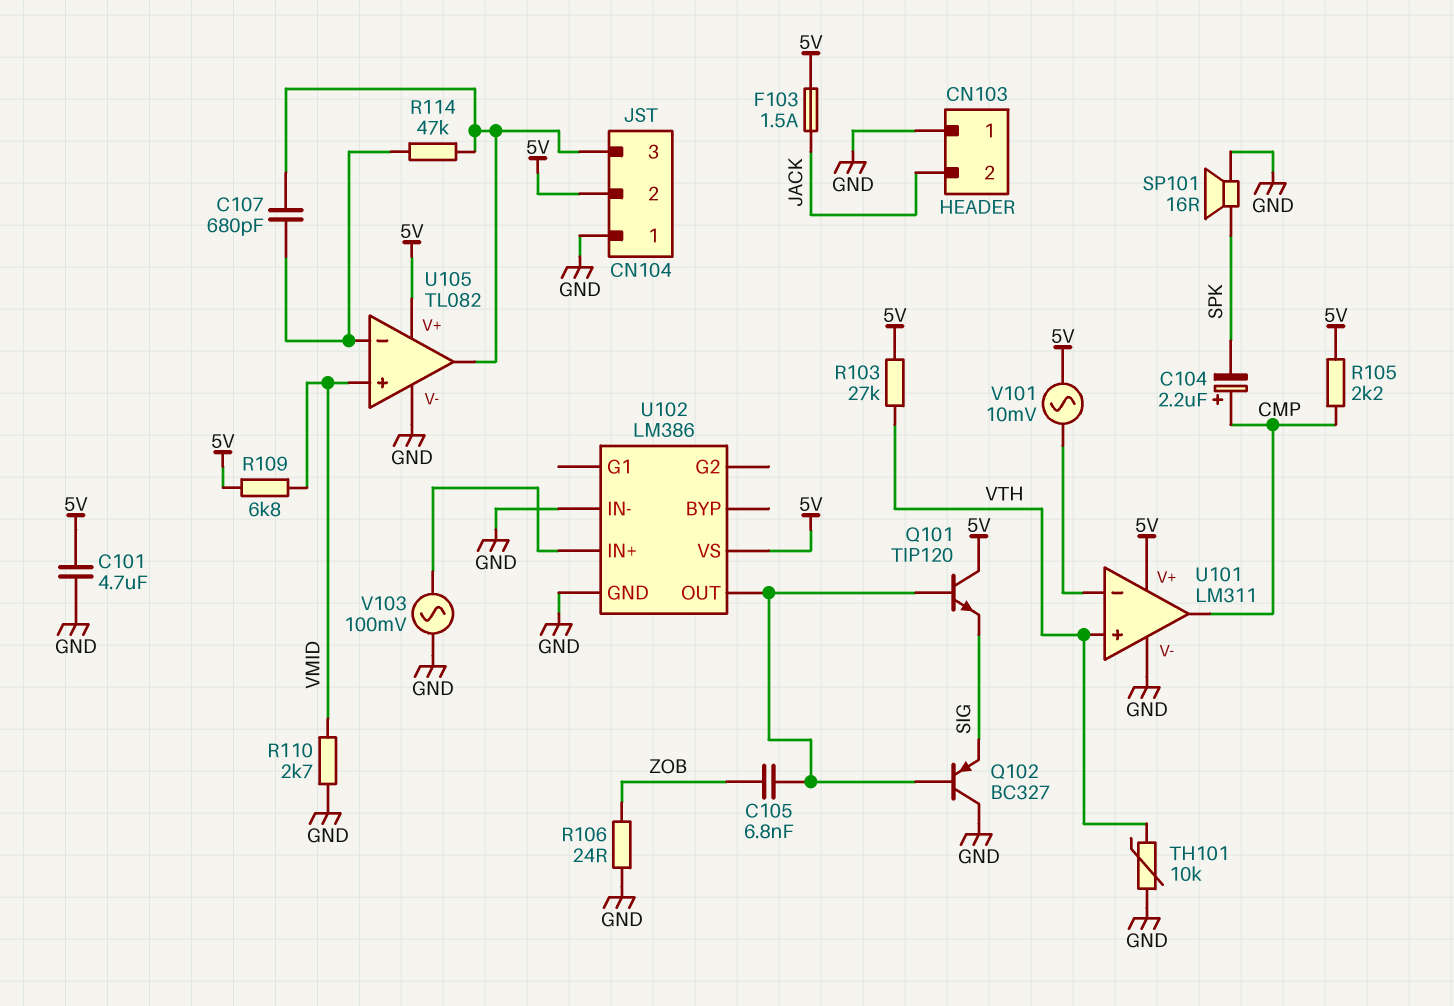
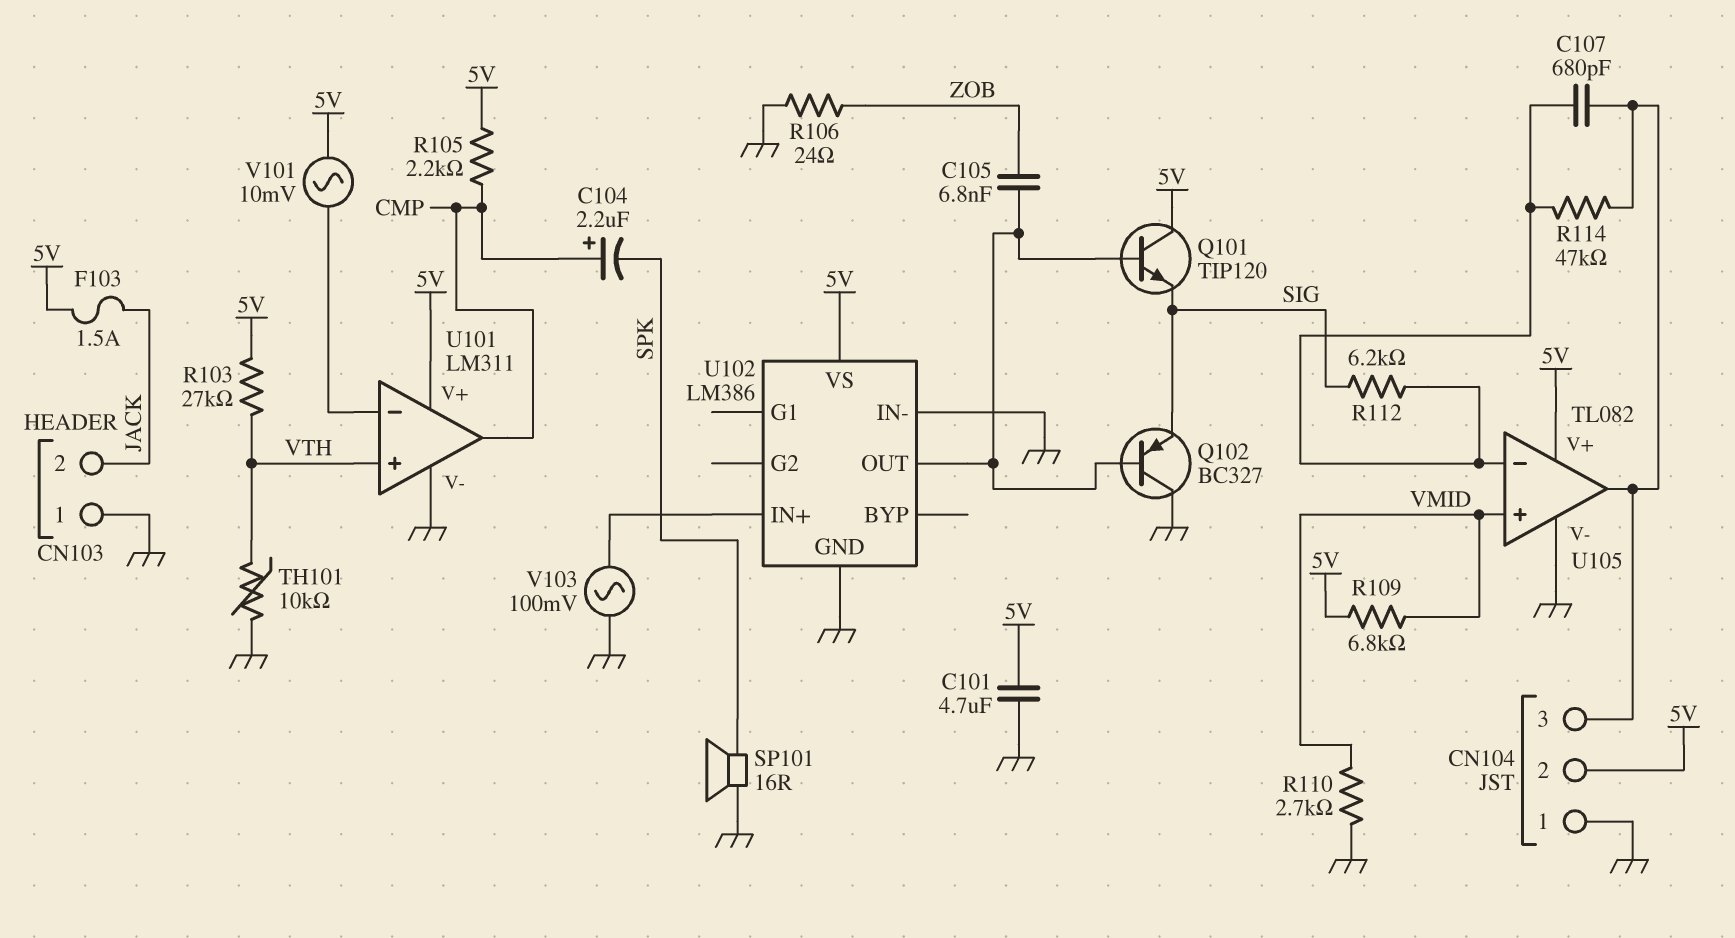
R112: none -> 6.2k (SIG, U105/in-)

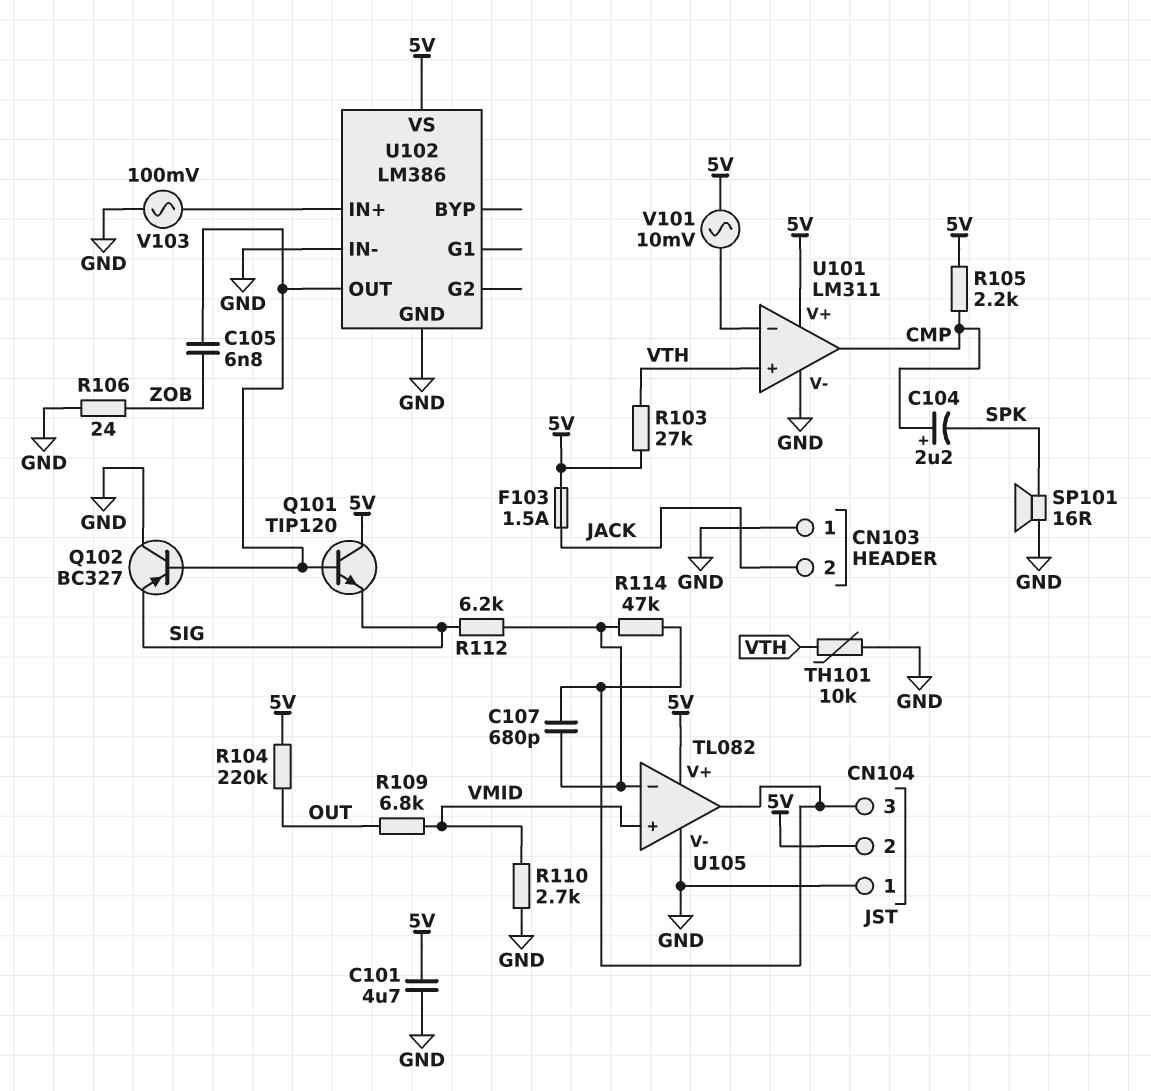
R104: none -> 220k (5V, OUT)
R109: 6.8k (5V, VMID) -> 6.8k (OUT, VMID)

